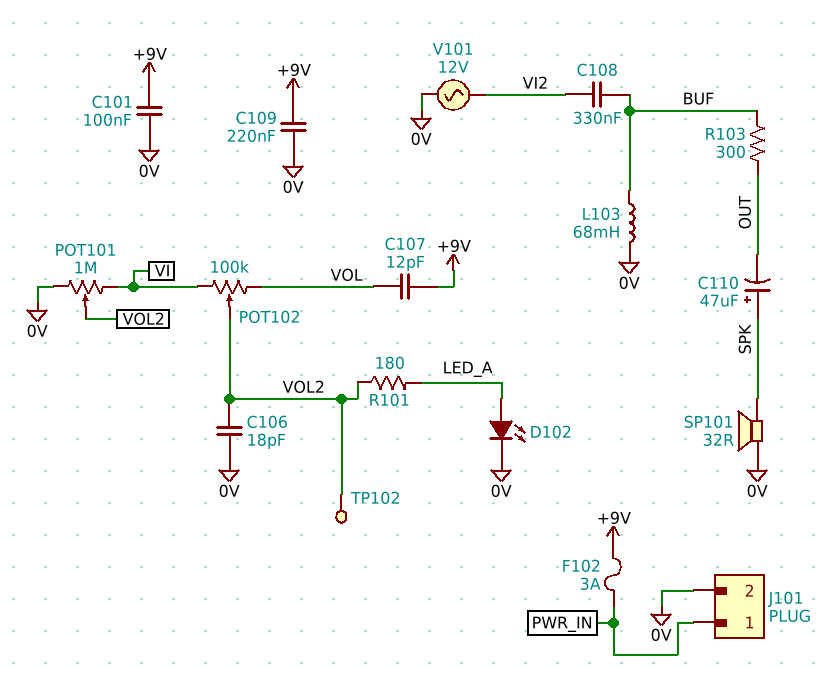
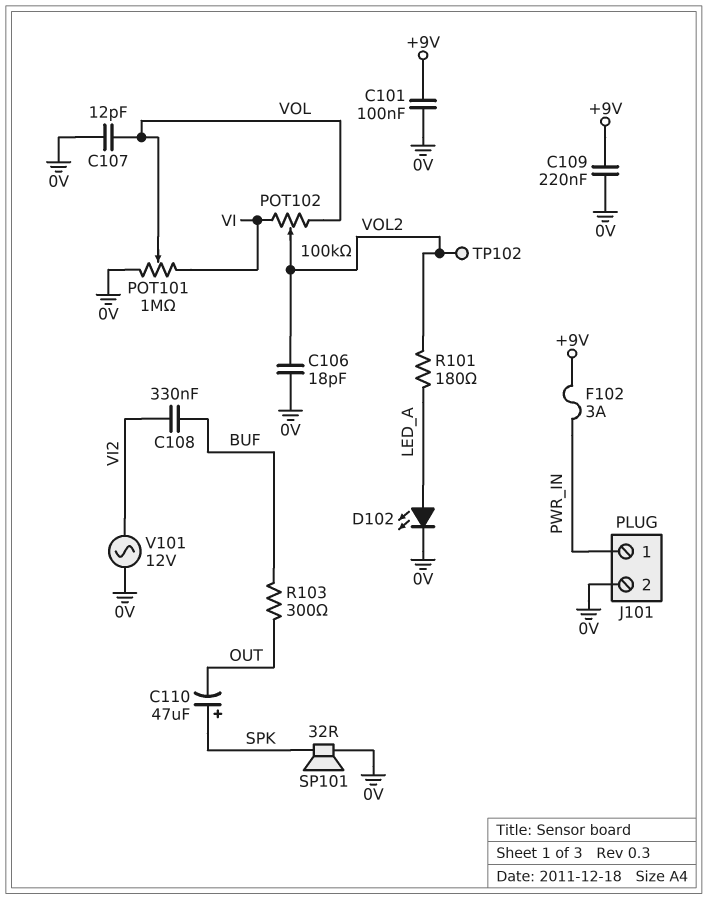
C107: 12pF (+9V, VOL) -> 12pF (0V, VOL)
L103: 68mH (0V, BUF) -> none
POT101: 1M (0V, VI, wiper VOL2) -> 1M (0V, VI, wiper VOL)

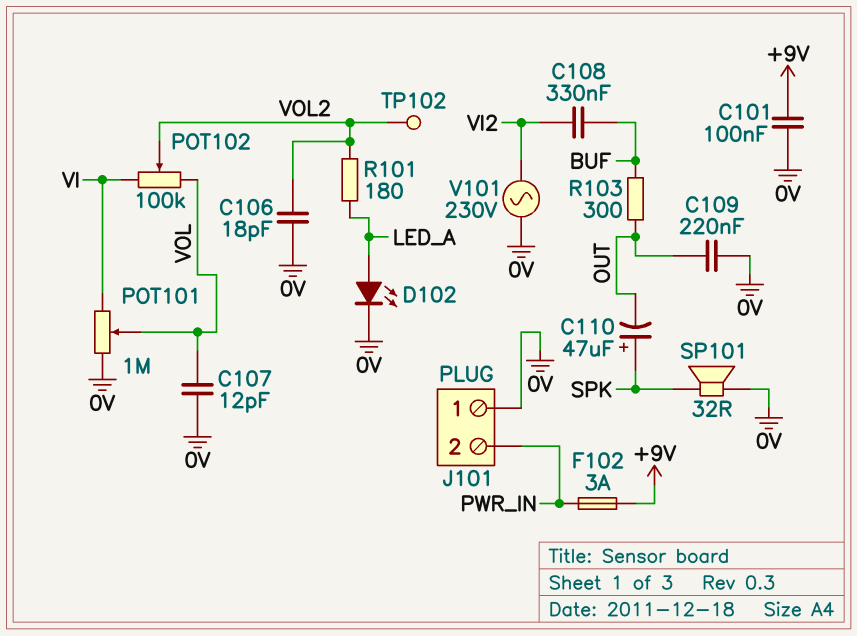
C109: 220nF (+9V, 0V) -> 220nF (0V, OUT)
J101 pin 1: PWR_IN -> 0V
J101 pin 2: 0V -> PWR_IN
V101: AC 12V (0V, VI2) -> AC 230V (0V, VI2)

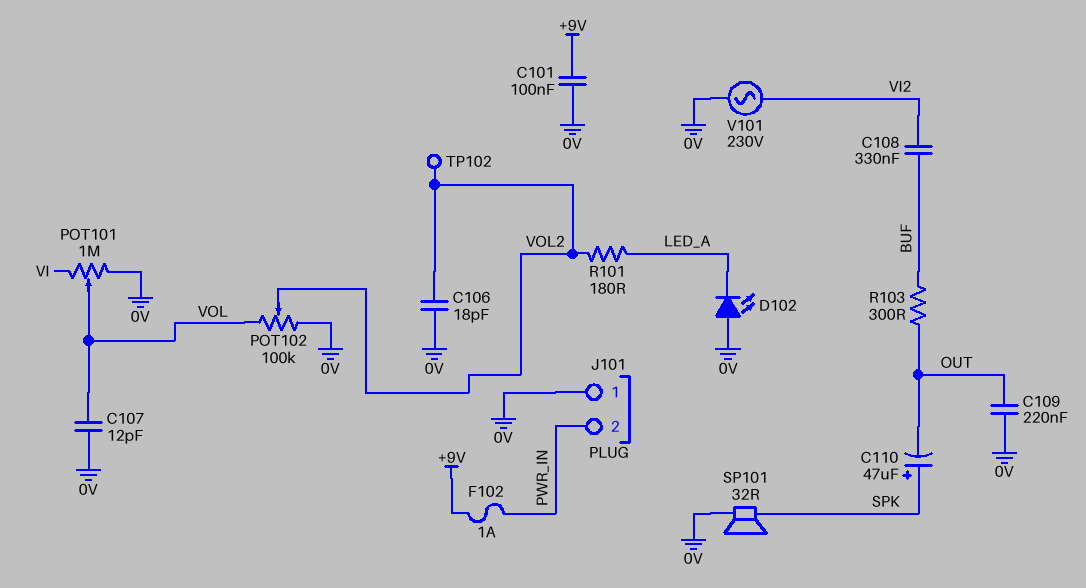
D102: LED (A LED_A, K 0V) -> LED (A 0V, K LED_A)
F102: 3A (+9V, PWR_IN) -> 1A (+9V, PWR_IN)
POT102: 100k (VI, VOL, wiper VOL2) -> 100k (0V, VOL, wiper VOL2)

